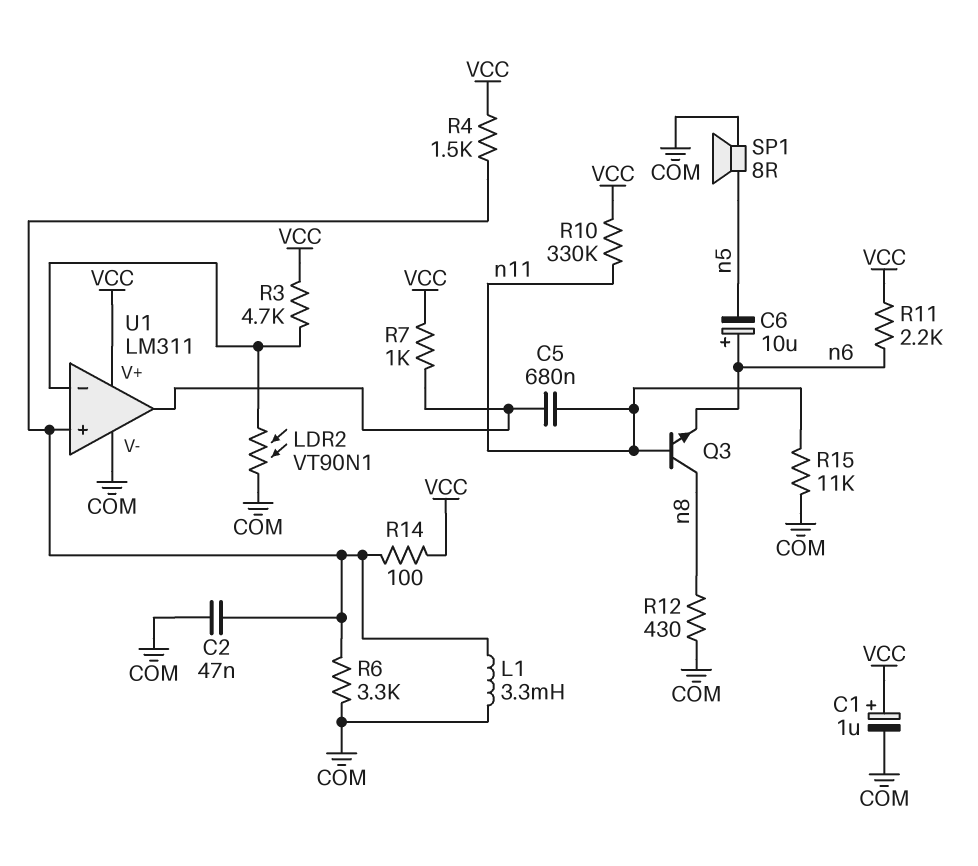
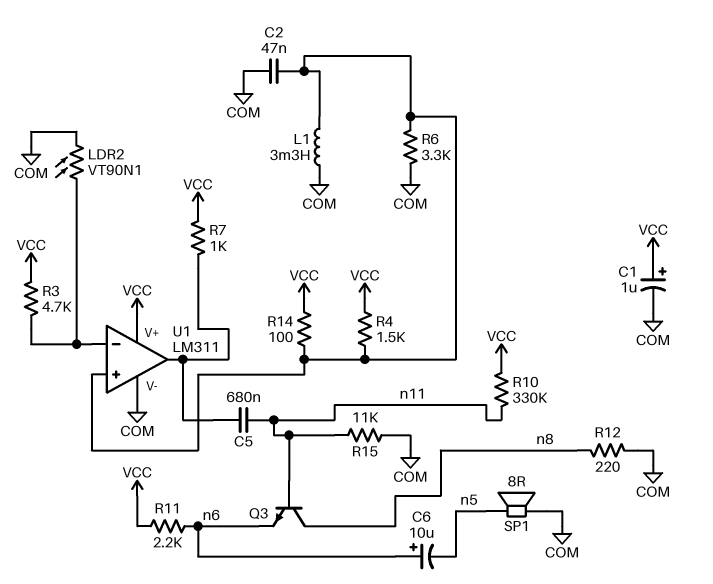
R12: 430 (COM, n8) -> 220 (COM, n8)

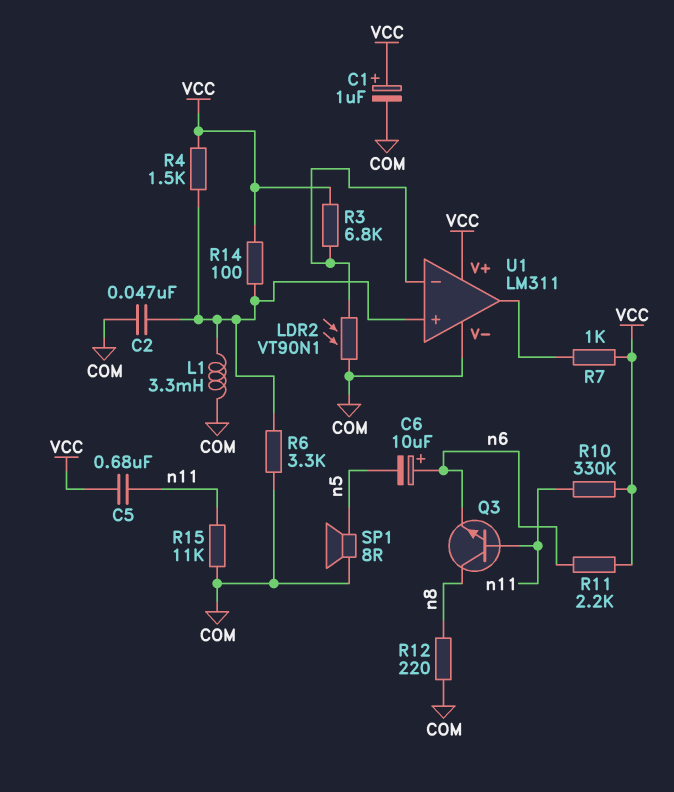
C5: 680nF (U1/out, n11) -> 680nF (VCC, n11)
R3: 4.7k (U1/in-, VCC) -> 6.8k (U1/in-, VCC)

